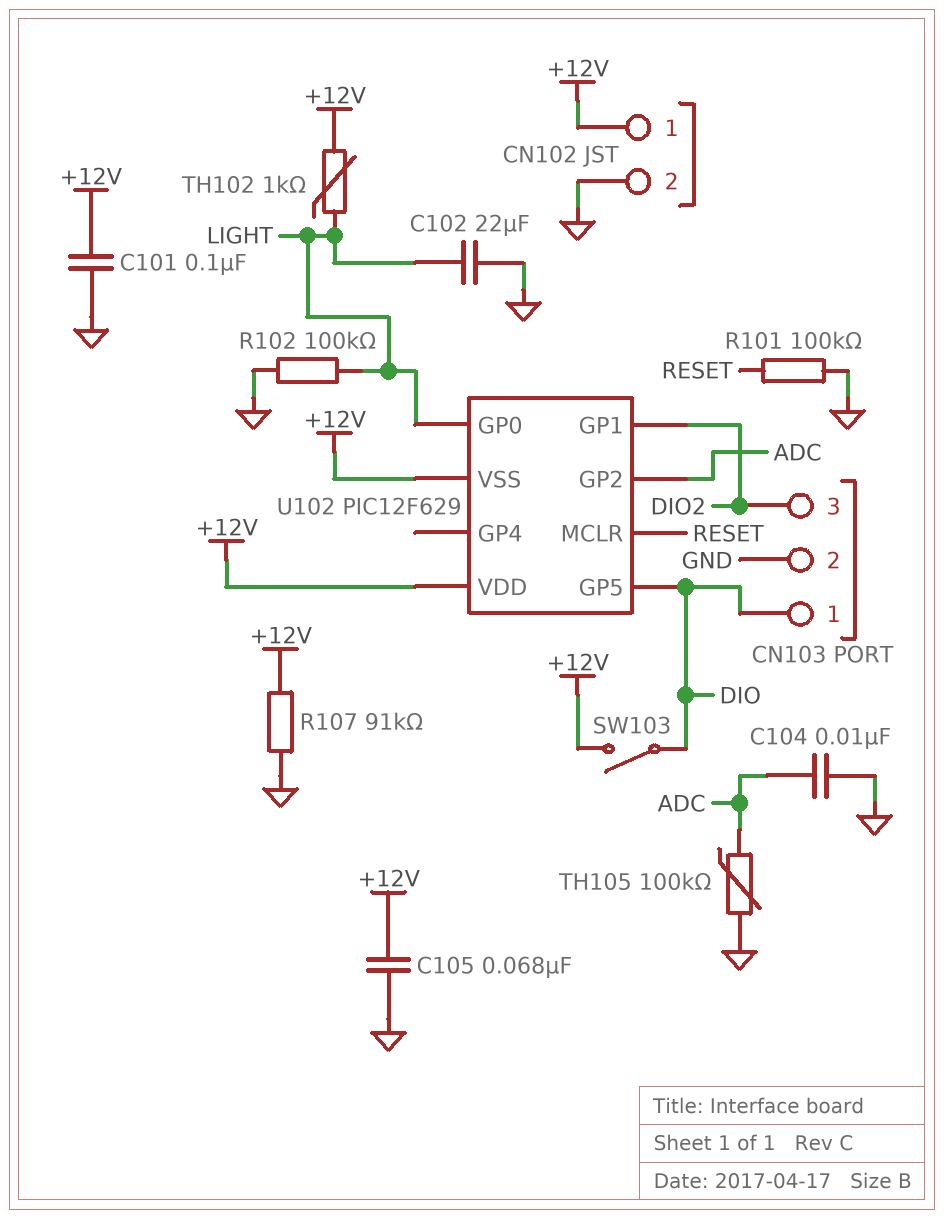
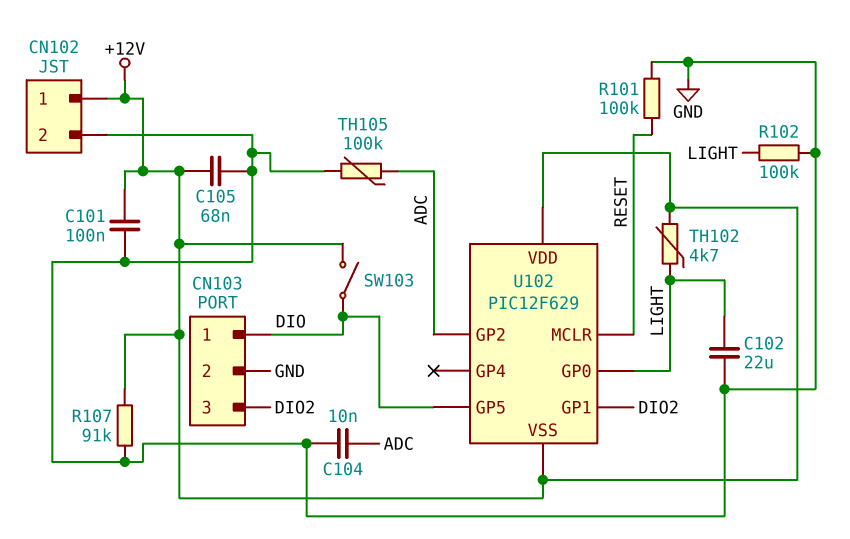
TH102: 1k (+12V, LIGHT) -> 4.7k (+12V, LIGHT)

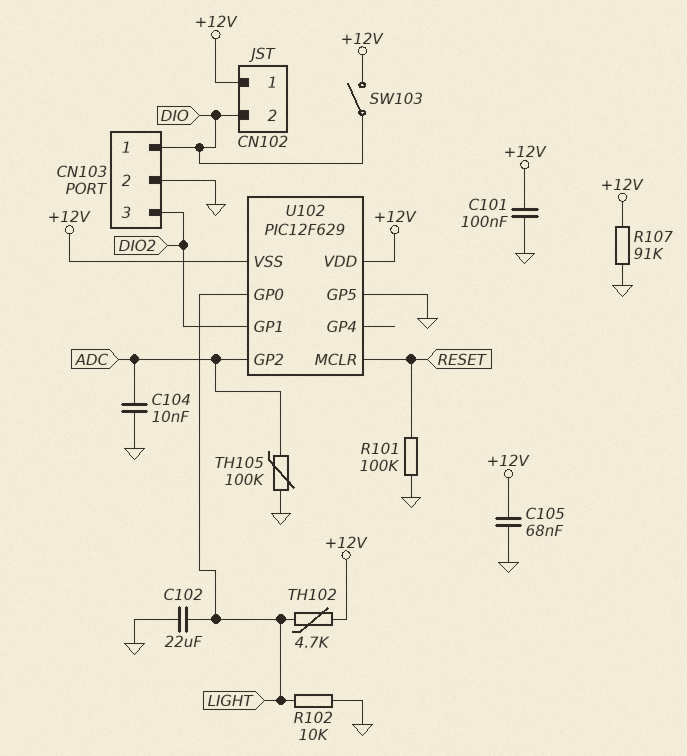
CN102 pin 2: GND -> DIO
R102: 100k (GND, LIGHT) -> 10k (GND, LIGHT)
U102 pin GP5: DIO -> GND

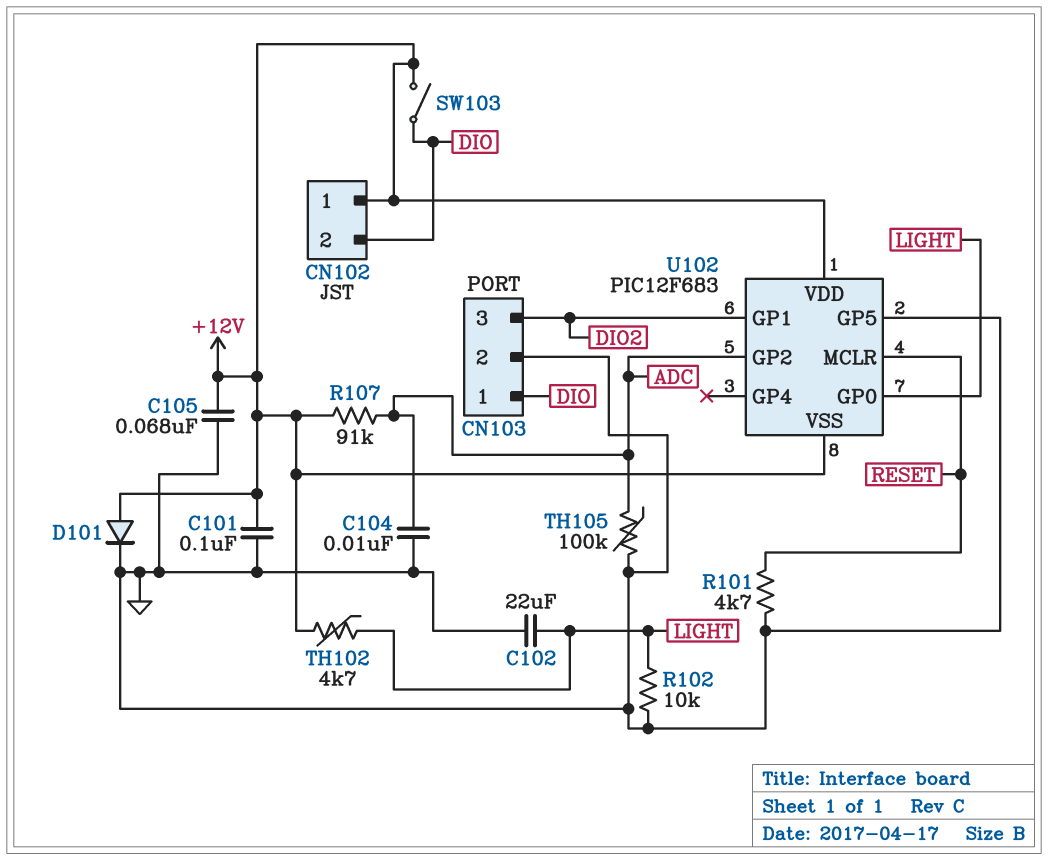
D101: none -> diode (A +12V, K GND)
R101: 100k (GND, RESET) -> 4.7k (GND, RESET)
R107: 91k (+12V, GND) -> 91k (+12V, ADC)
U102: PIC12F629 -> PIC12F683

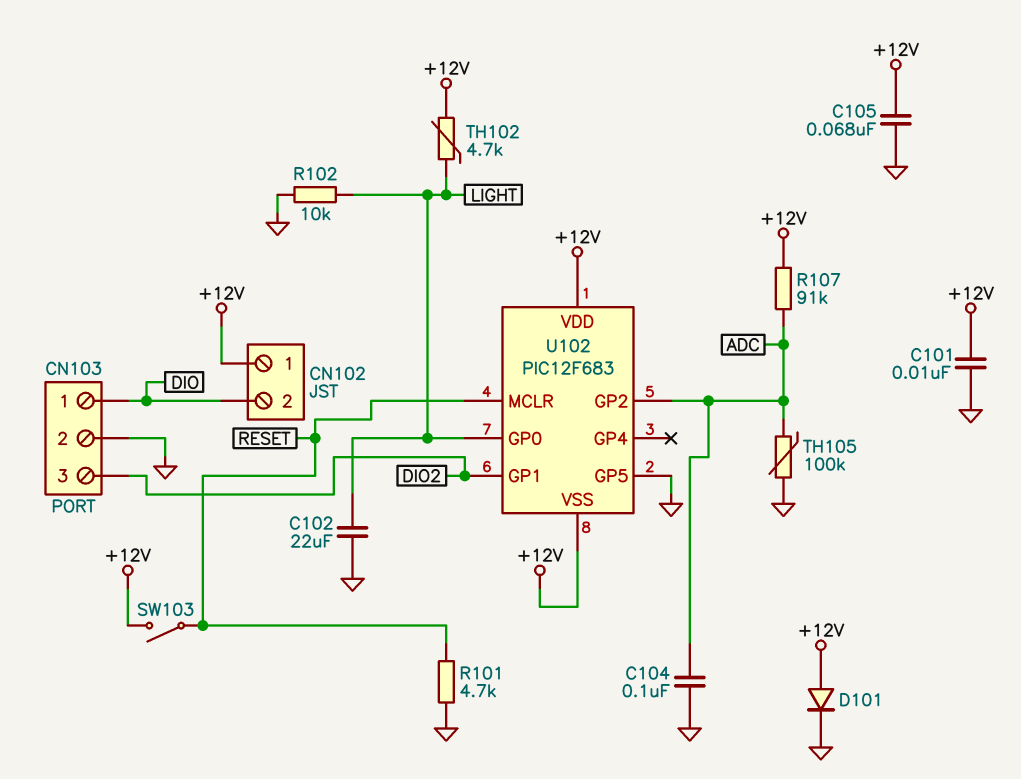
C101: 100nF (+12V, GND) -> 10nF (+12V, GND)
C104: 10nF (ADC, GND) -> 100nF (ADC, GND)
SW103: switch (+12V, DIO) -> switch (+12V, RESET)

